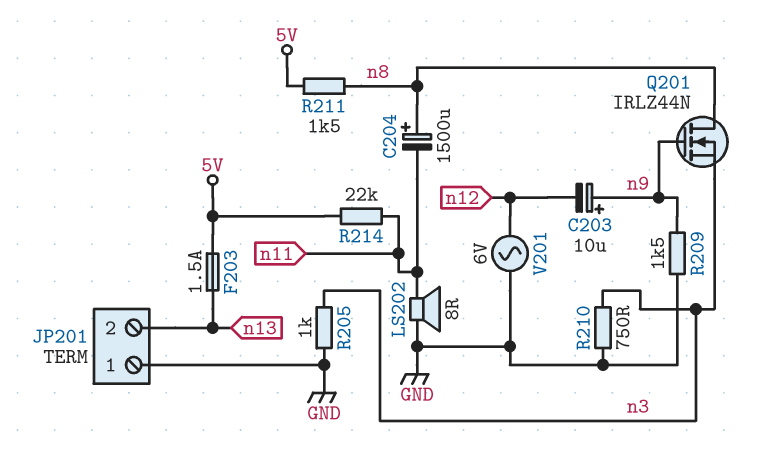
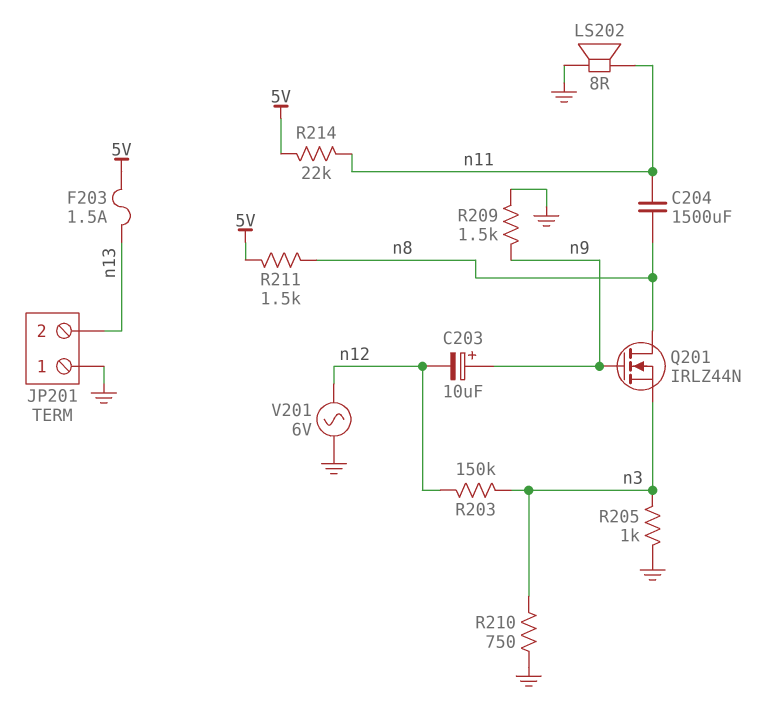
C204: 1500uF (plus n8, minus n11) -> 1500uF (n8, n11)
R203: none -> 150k (n3, n12)

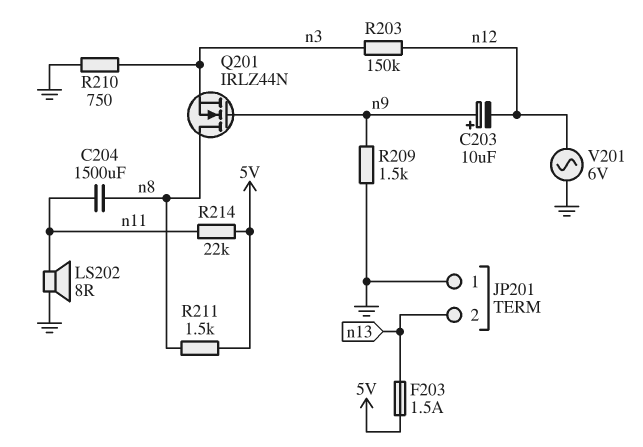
R205: 1k (GND, n3) -> none

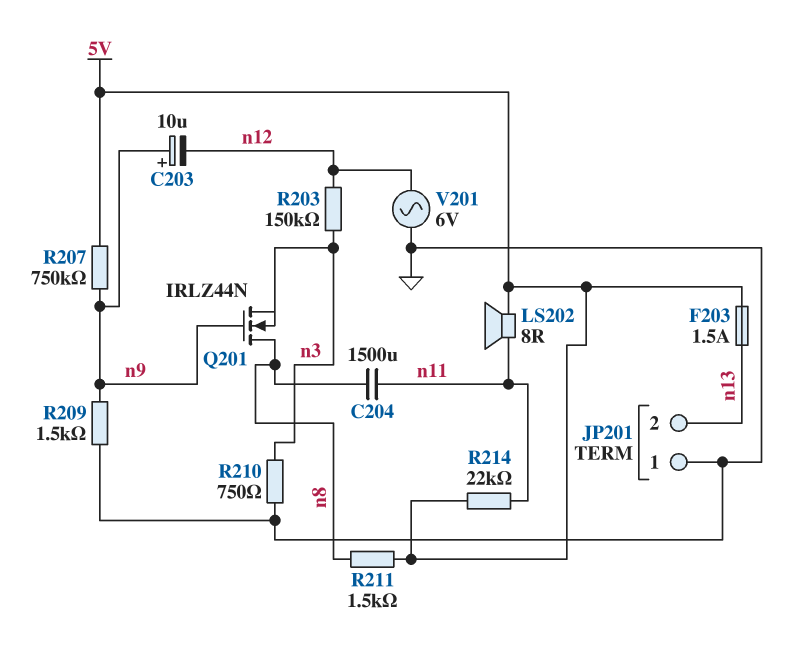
LS202: speaker 8R (GND, n11) -> speaker 8R (5V, n11)
R207: none -> 750k (5V, n9)

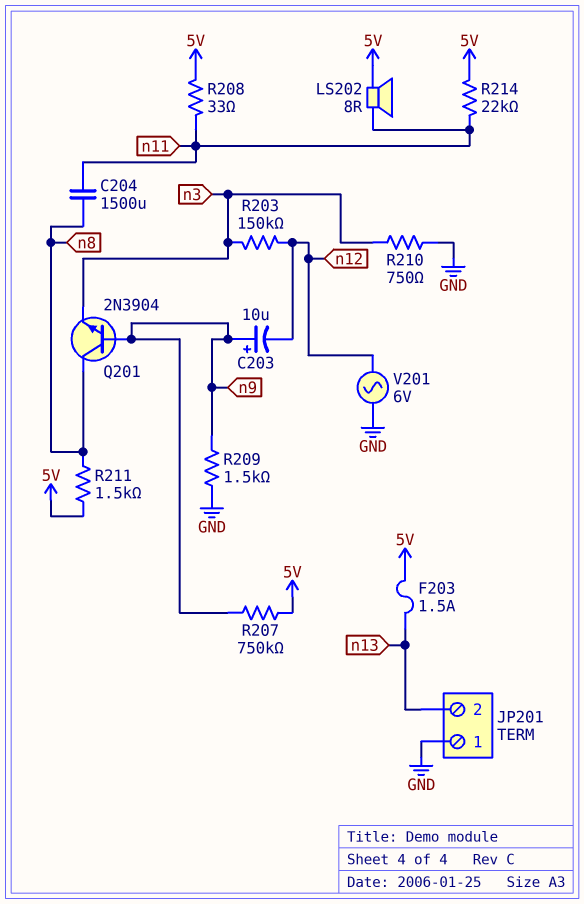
Q201: NMOS IRLZ44N (G n9, D n8, S n3) -> NPN 2N3904 (B n9, C n8, E n3)
R208: none -> 33 (5V, n11)

